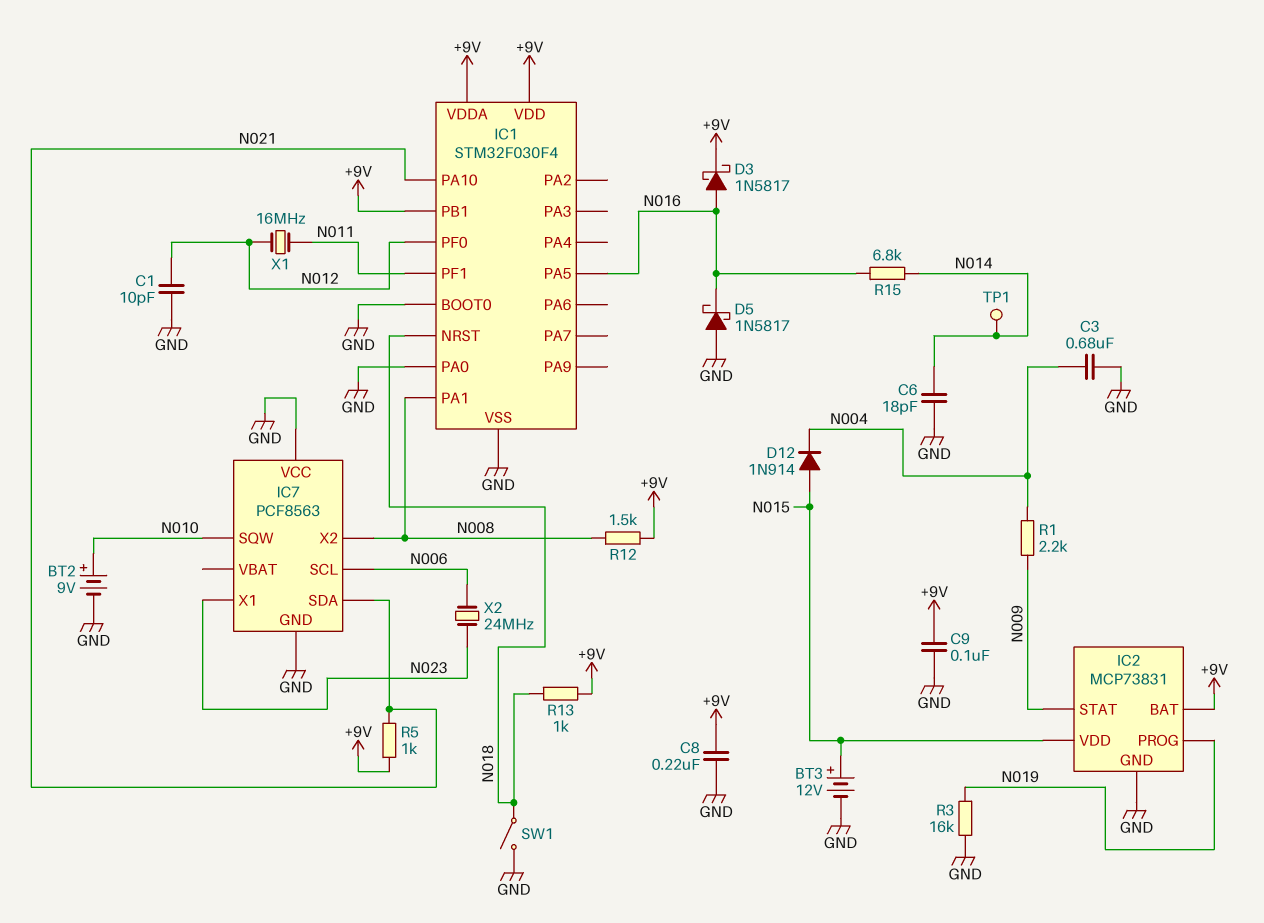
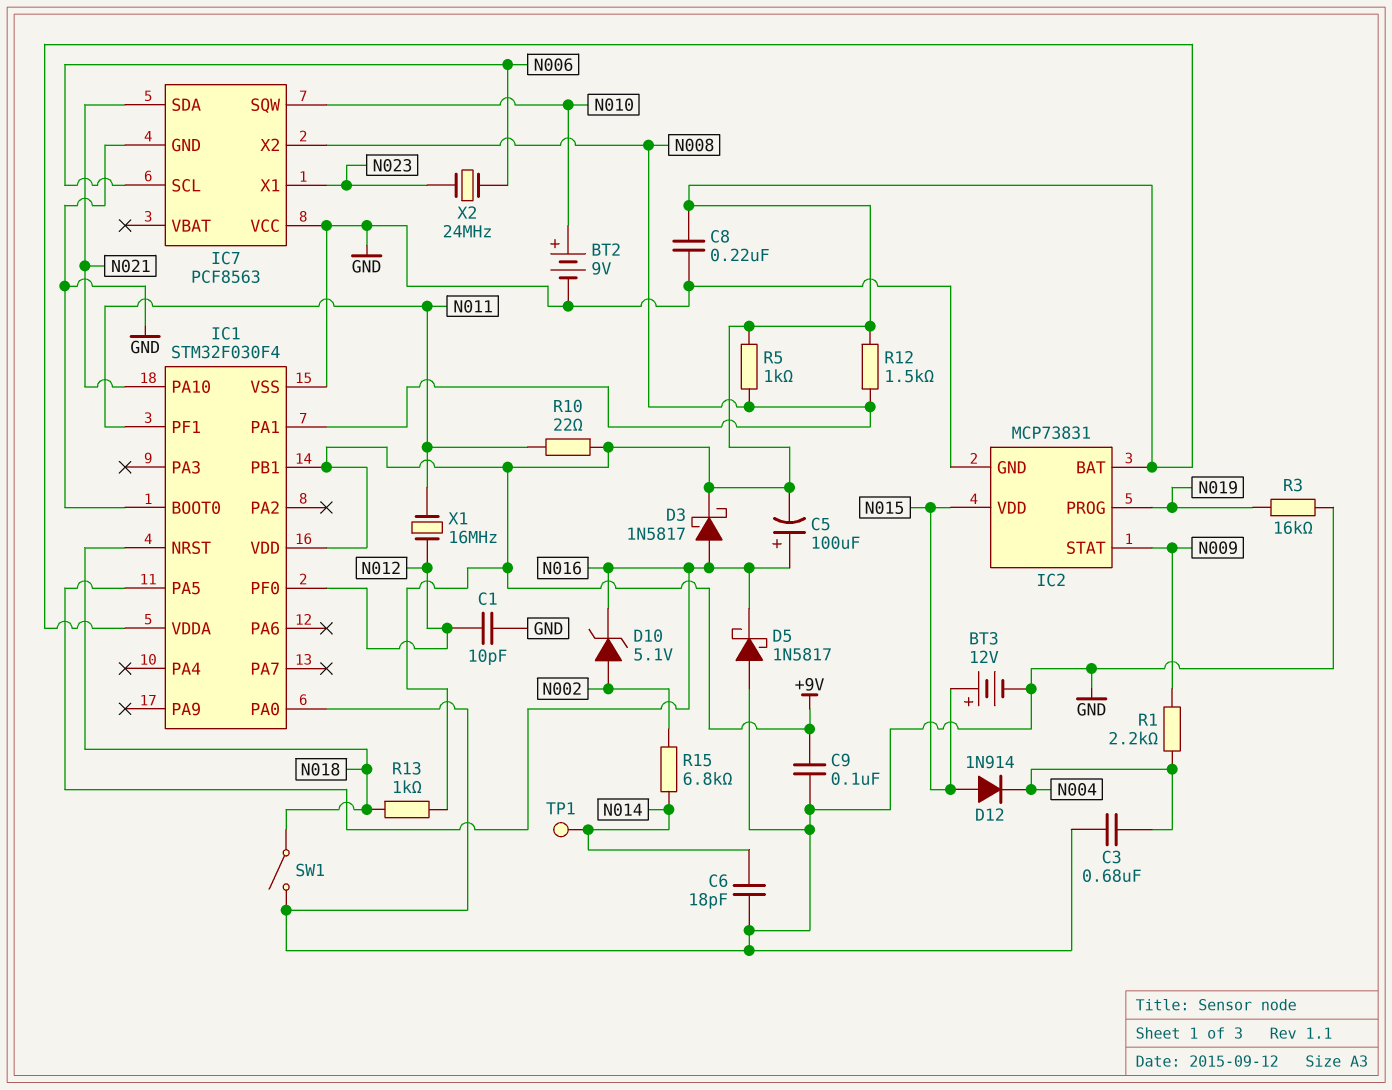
C5: none -> 100uF (plus N016, minus +9V)
D10: none -> zener 5.1V (A N002, K N016)
R5: 1k (+9V, N021) -> 1k (+9V, N008)
R10: none -> 22 (+9V, N011)
R15: 6.8k (N014, N016) -> 6.8k (N002, N014)

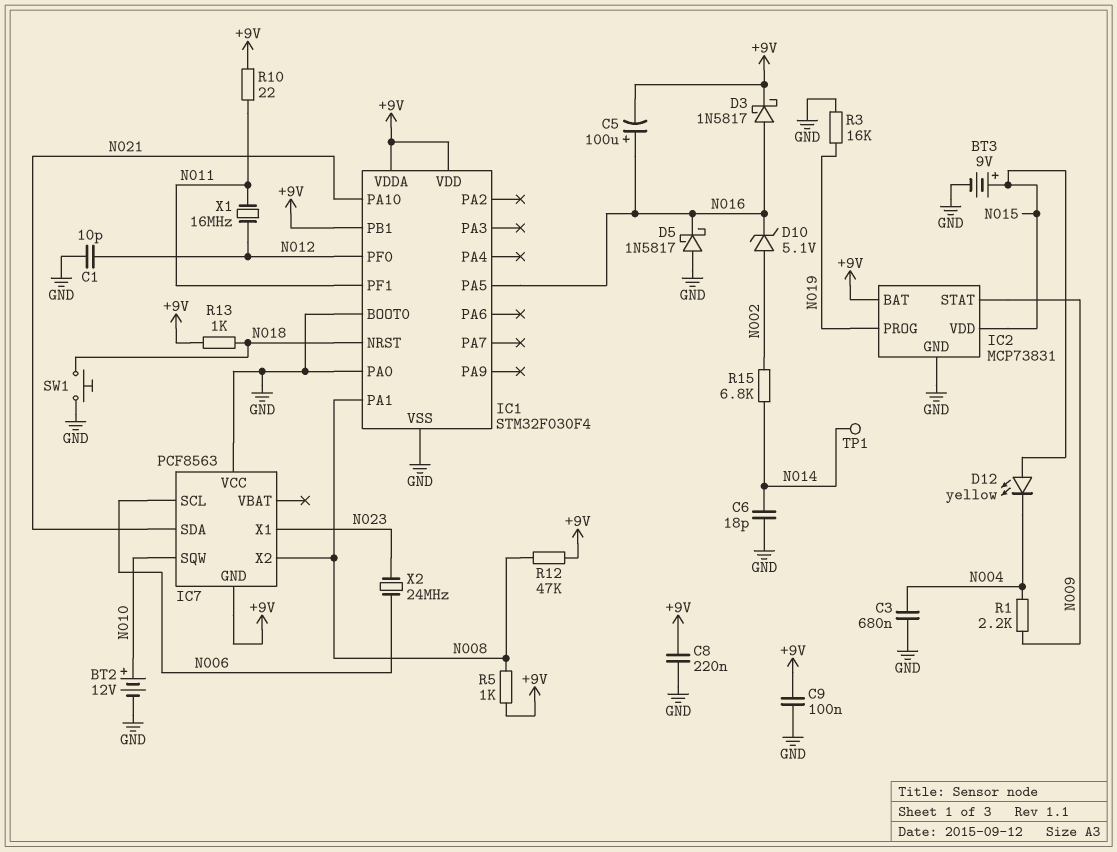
BT2: 9V (plus N010, minus GND) -> 12V (plus N010, minus GND)
BT3: 12V (plus N015, minus GND) -> 9V (plus N015, minus GND)
D12: diode 1N914 (A N015, K N004) -> LED yellow (A N015, K N004)
IC7 pin GND: GND -> +9V
R12: 1.5k (+9V, N008) -> 47k (+9V, N008)
SW1: switch (GND, N018) -> button (GND, N018)

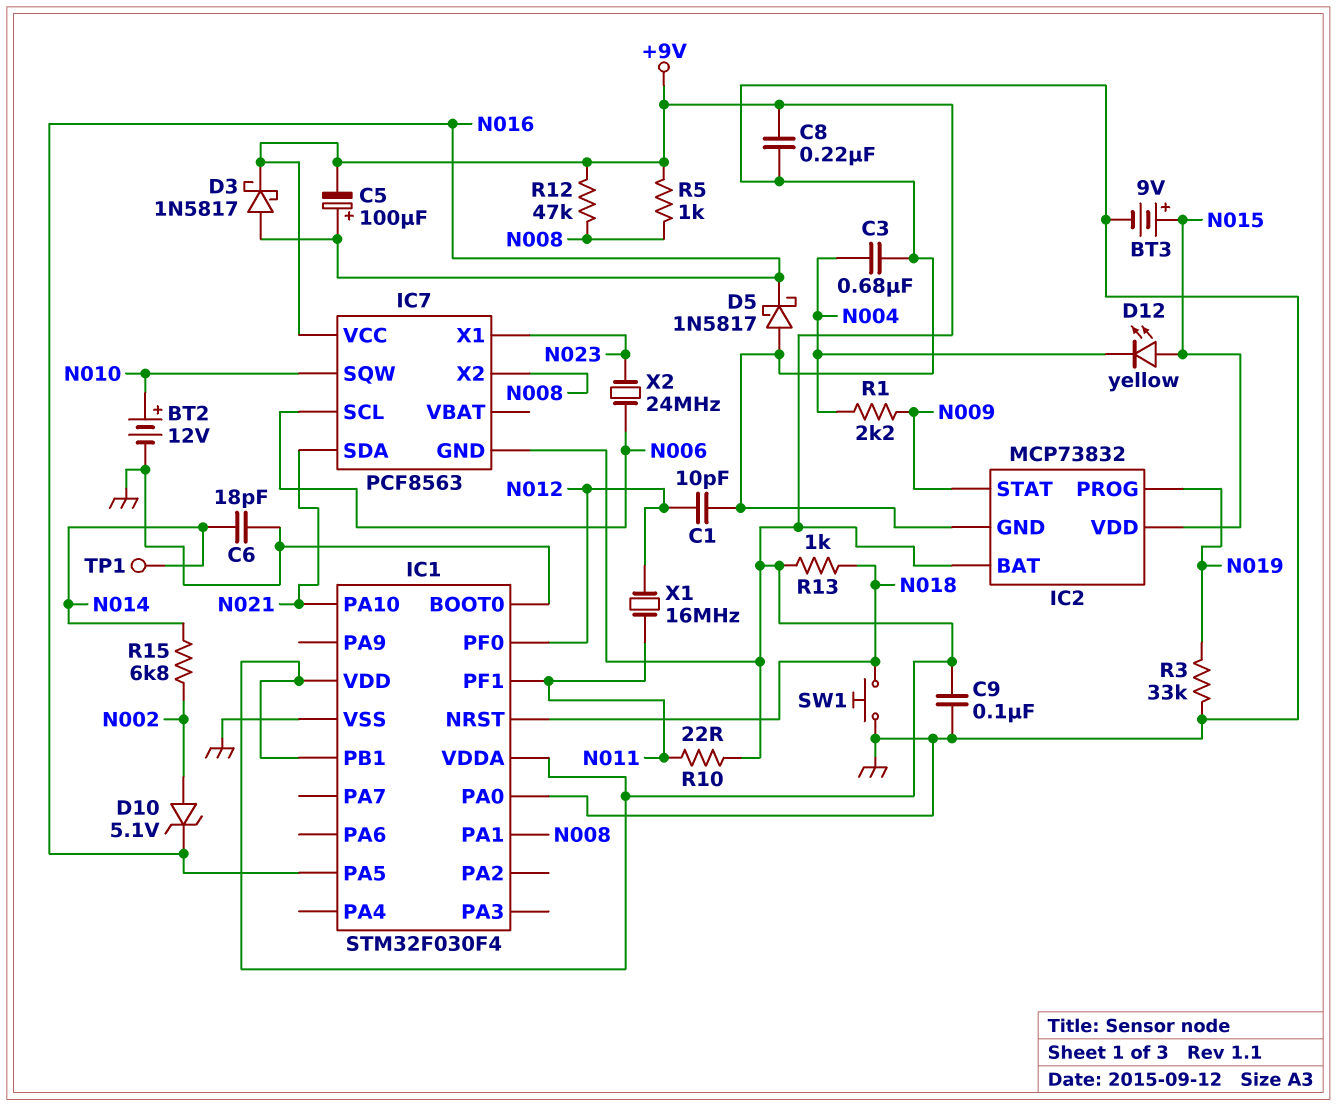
IC2: MCP73831 -> MCP73832
IC7 pin VCC: GND -> +9V
R3: 16k (GND, N019) -> 33k (GND, N019)

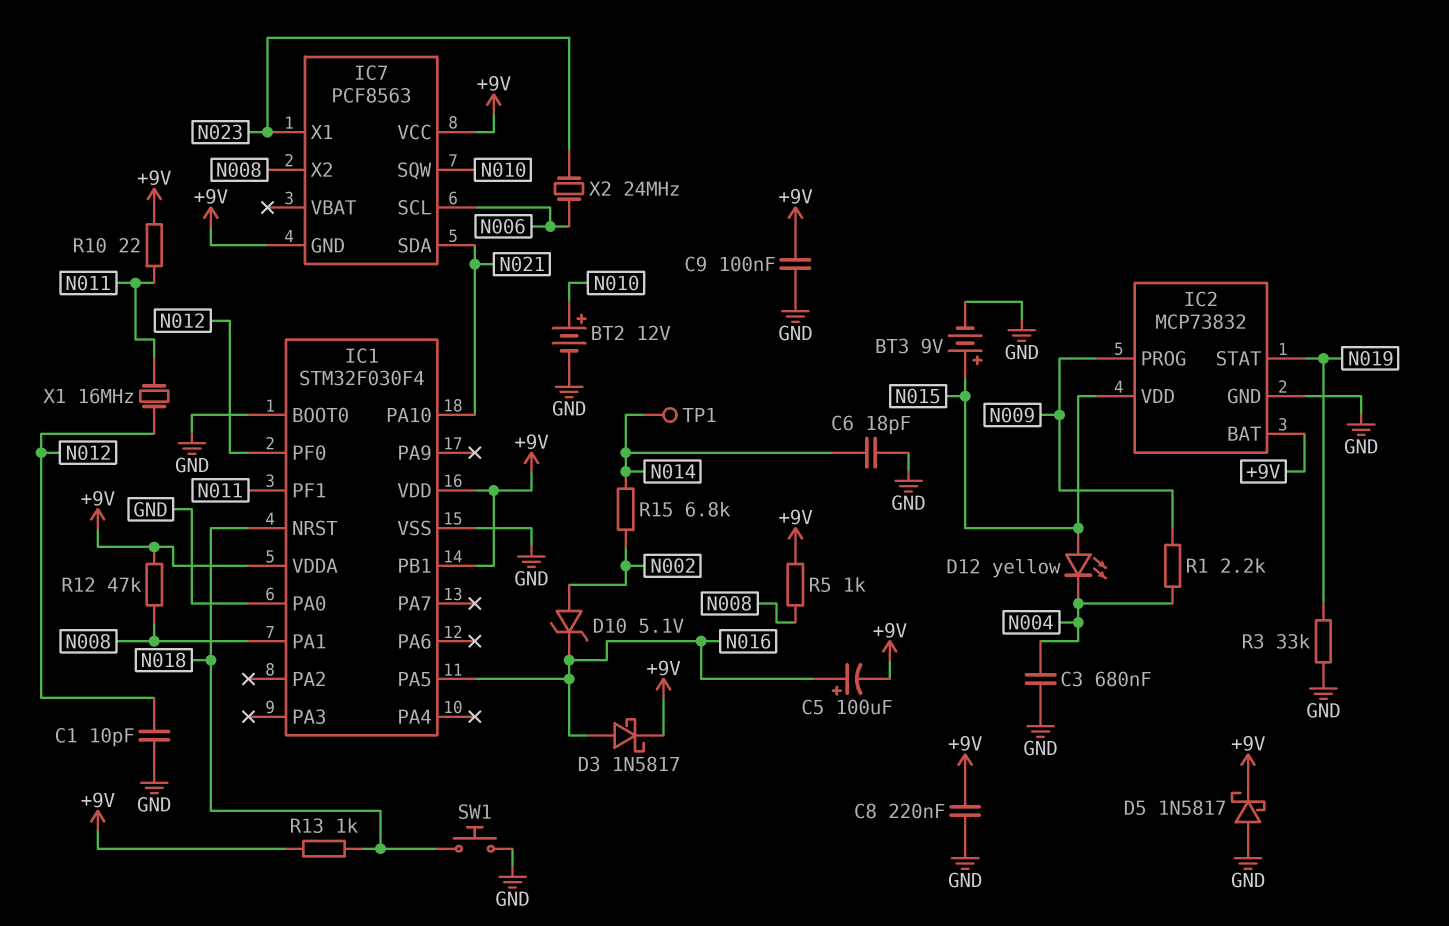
D5: schottky 1N5817 (A GND, K N016) -> schottky 1N5817 (A GND, K +9V)
IC2 pin PROG: N019 -> N009
IC2 pin STAT: N009 -> N019

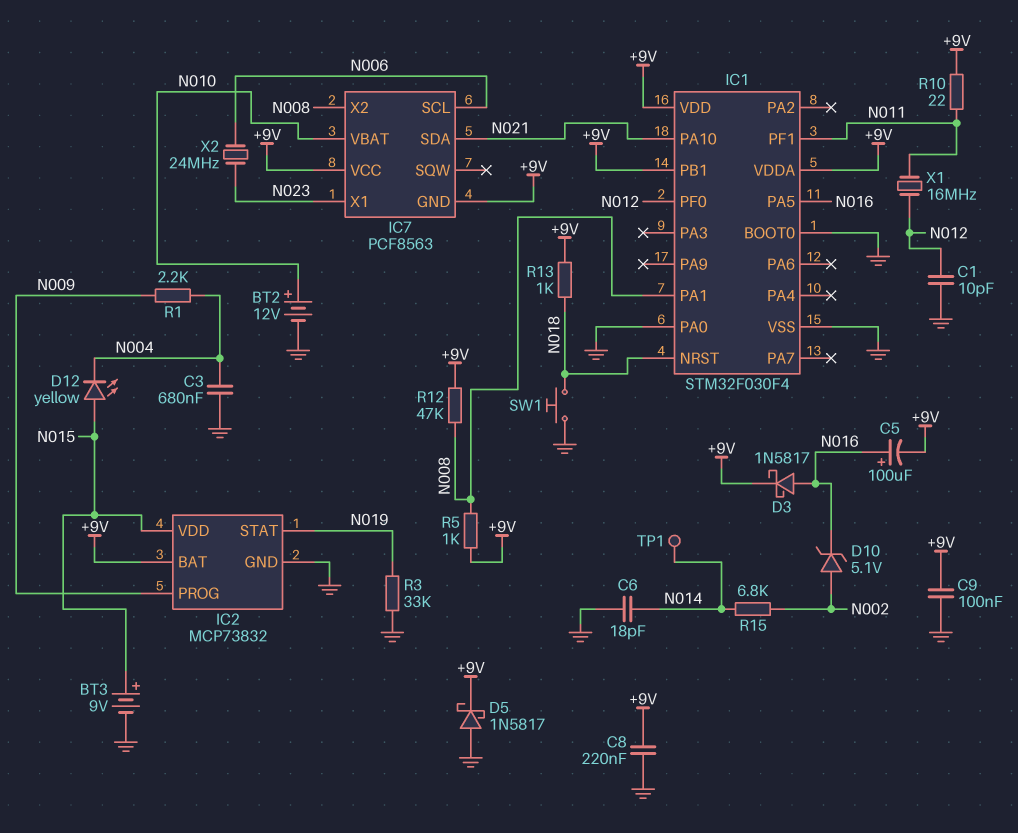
IC7 pin SQW: N010 -> none
IC7 pin VBAT: none -> N010

